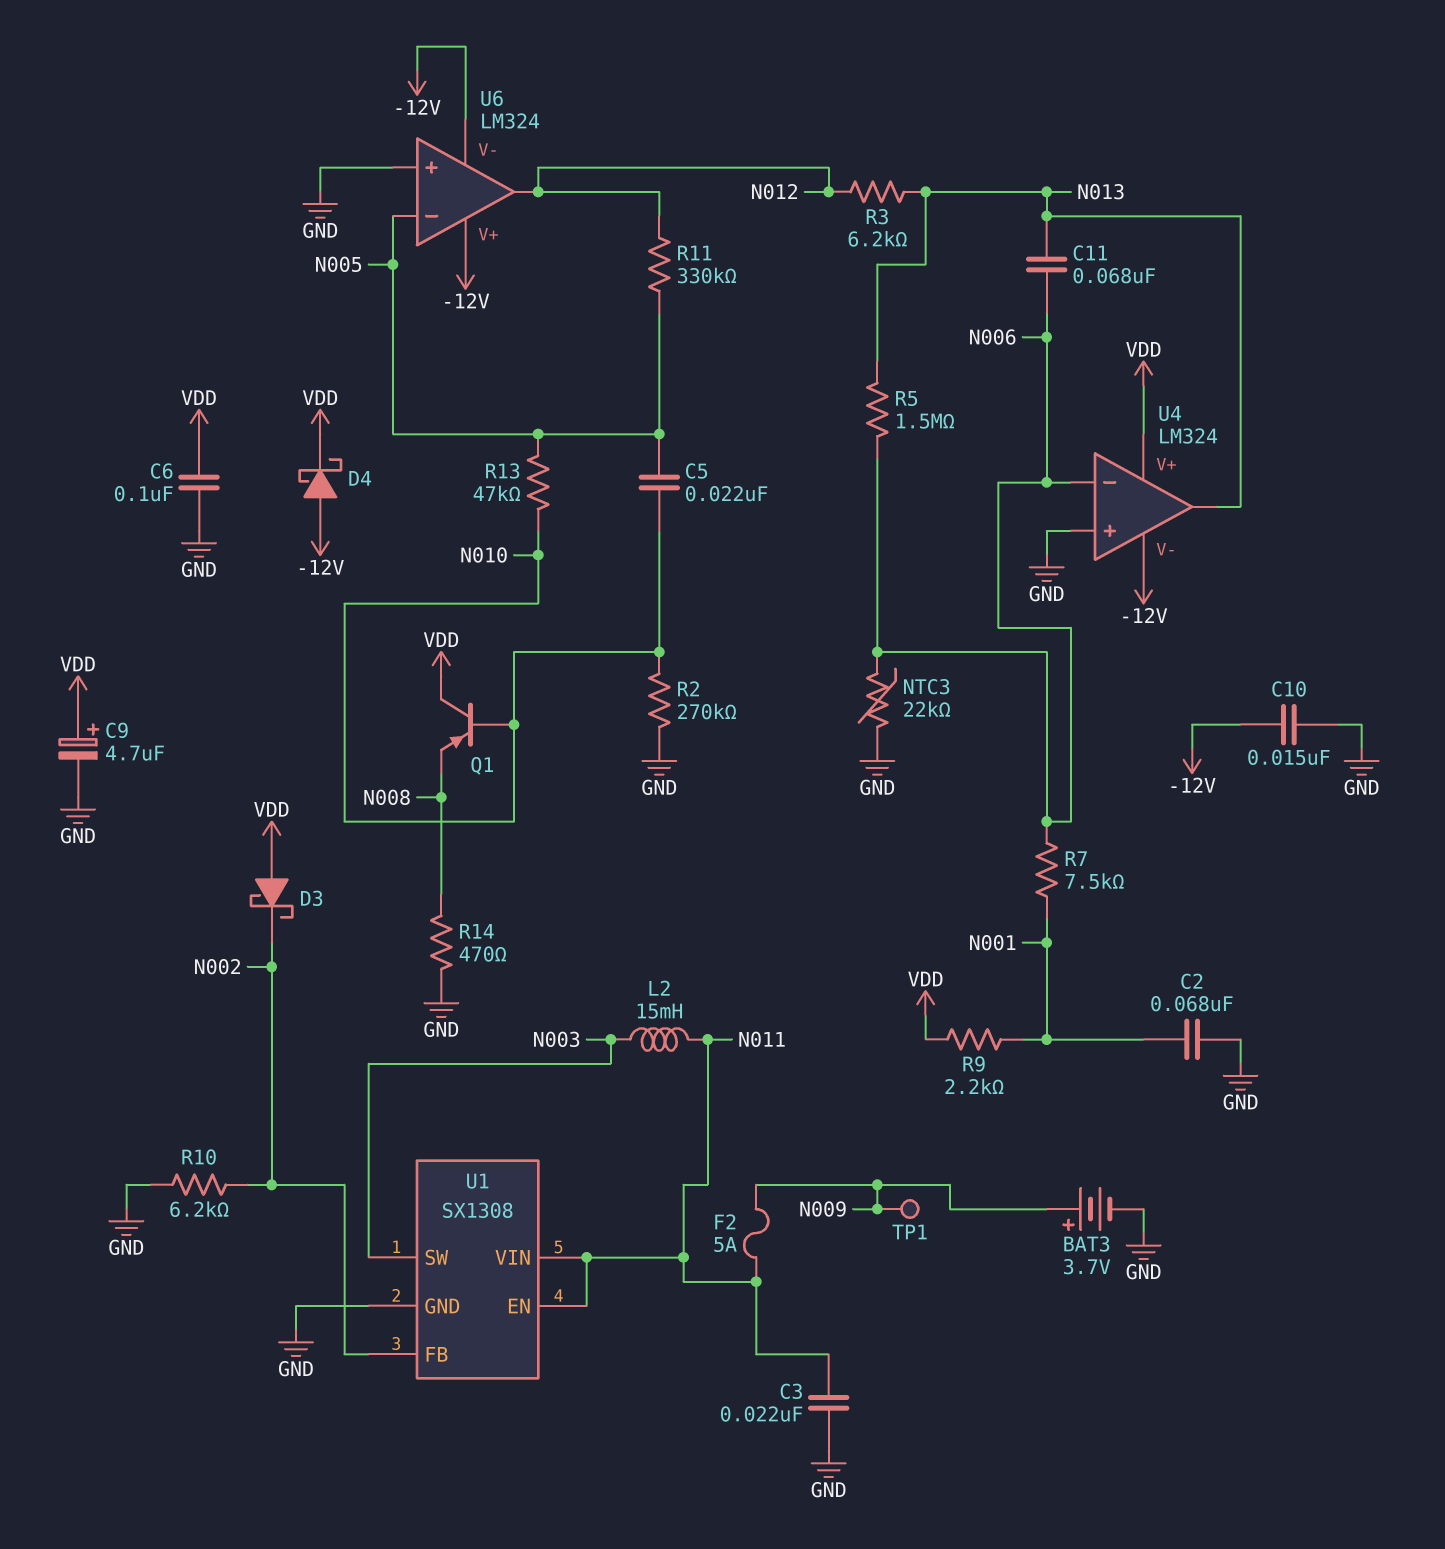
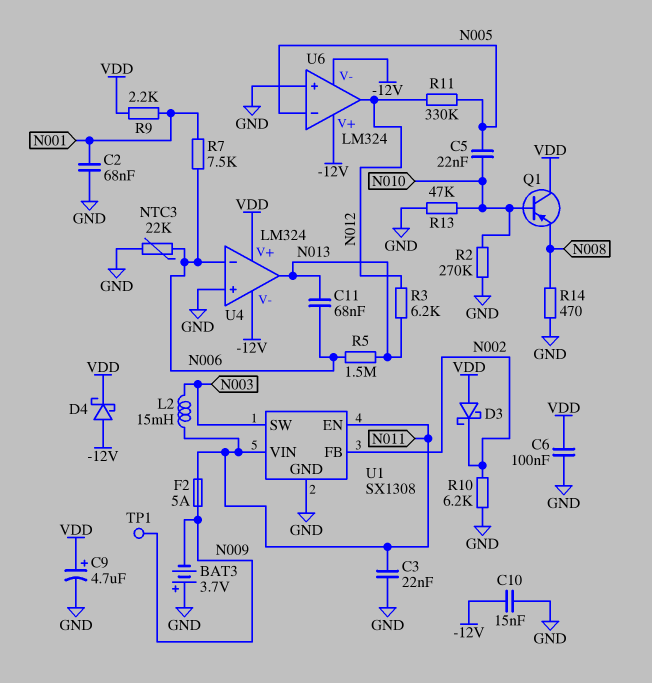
BAT3: 3.7V (plus N009, minus GND) -> 3.7V (plus GND, minus N009)
R13: 47k (N005, N010) -> 47k (GND, N010)

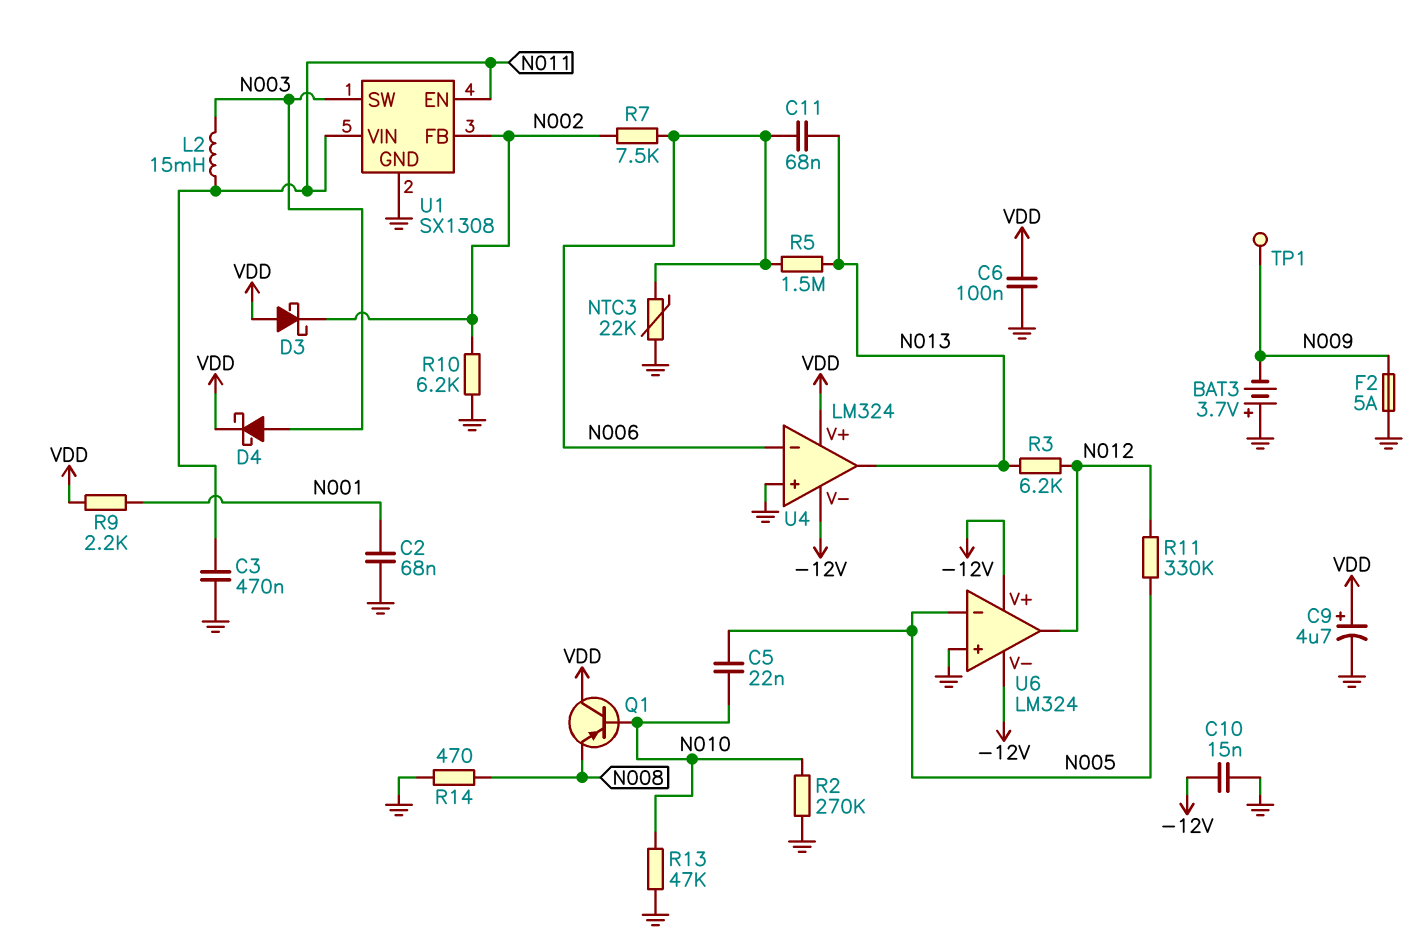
C3: 22nF (GND, N011) -> 470nF (GND, N011)
D4: schottky (A -12V, K VDD) -> schottky (A N003, K VDD)
F2: 5A (N009, N011) -> 5A (GND, N009)
R7: 7.5k (N001, N006) -> 7.5k (N002, N006)

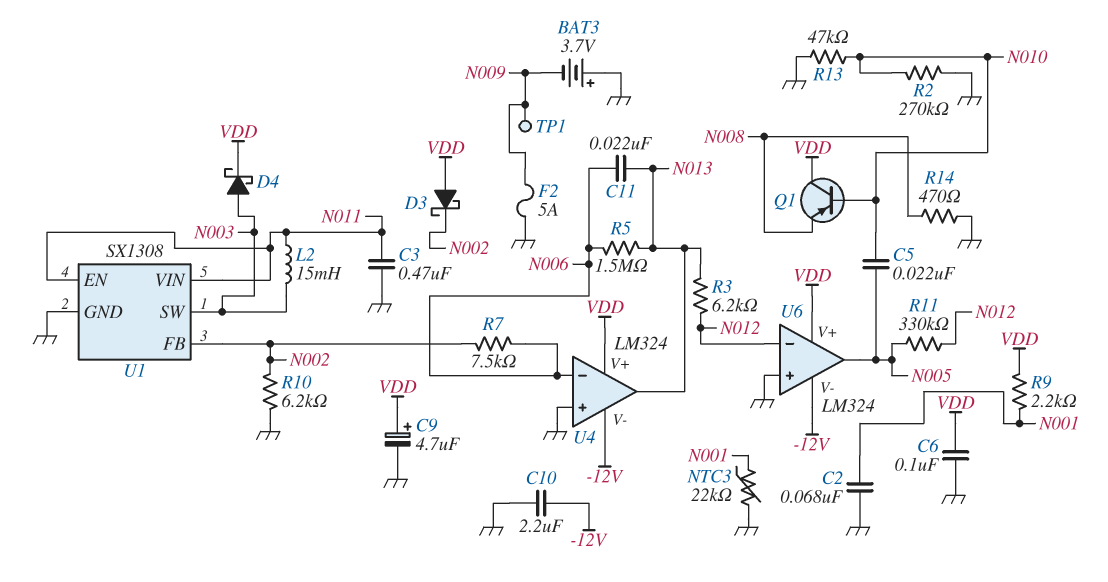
C10: 15nF (-12V, GND) -> 2.2uF (-12V, GND)
C11: 68nF (N006, N013) -> 22nF (N006, N013)
NTC3: 22k (GND, N006) -> 22k (GND, N001)
U6 pin V+: -12V -> VDD
U6 pin in-: N005 -> N012
U6 pin out: N012 -> N005

